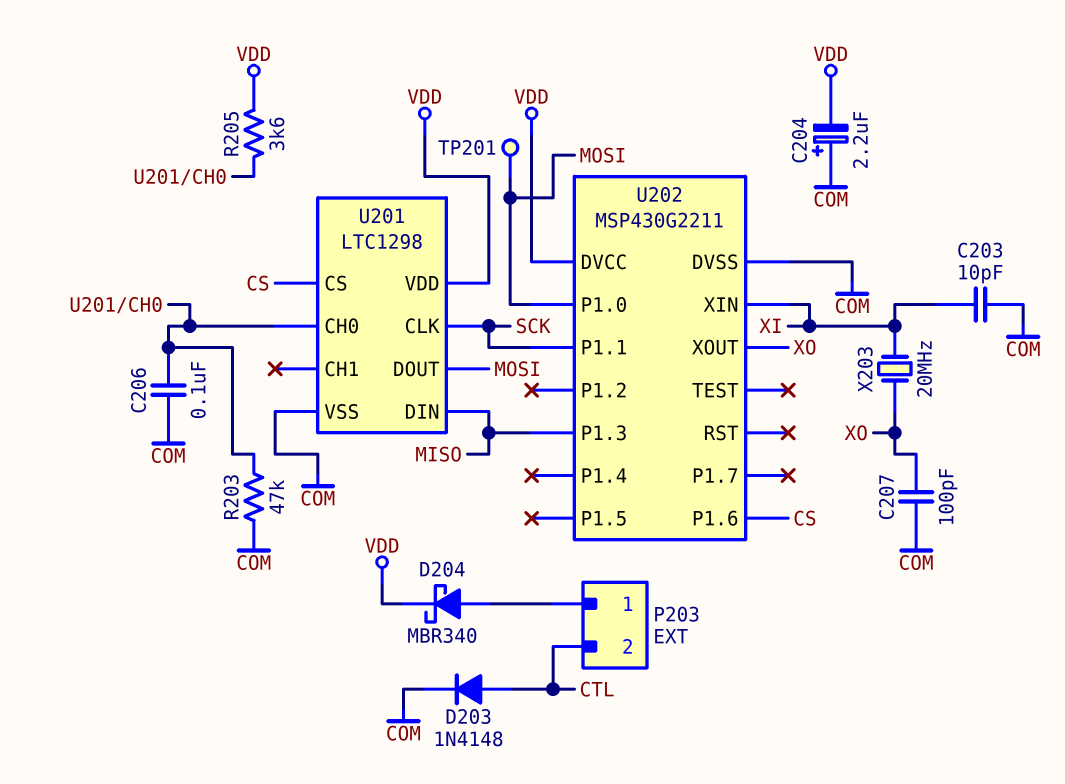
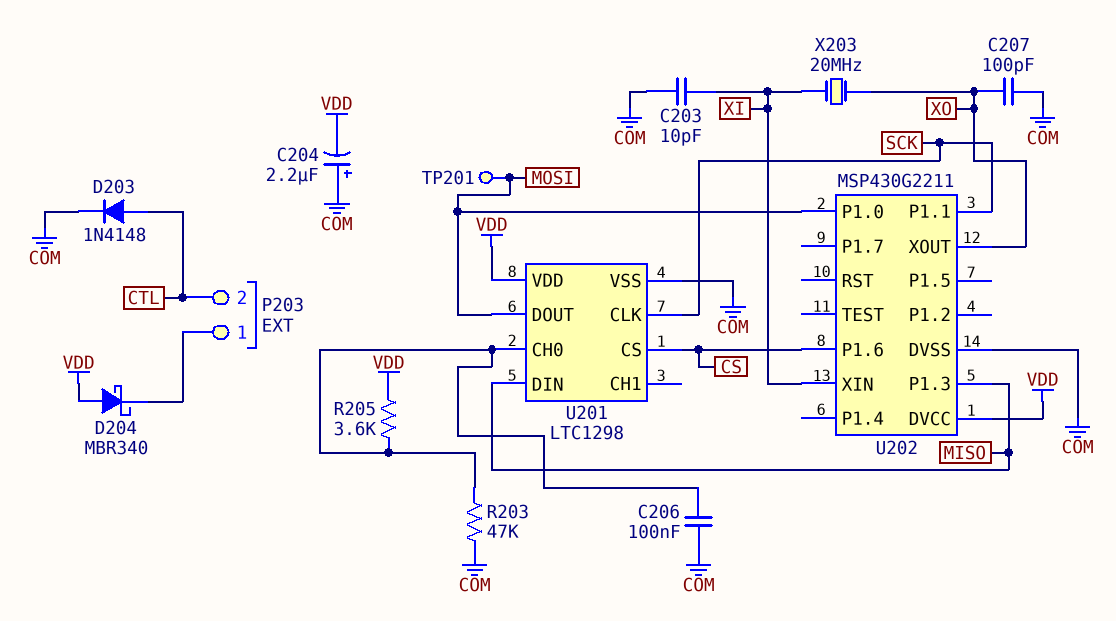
D204: schottky MBR340 (A P203/1, K VDD) -> schottky MBR340 (A VDD, K P203/1)

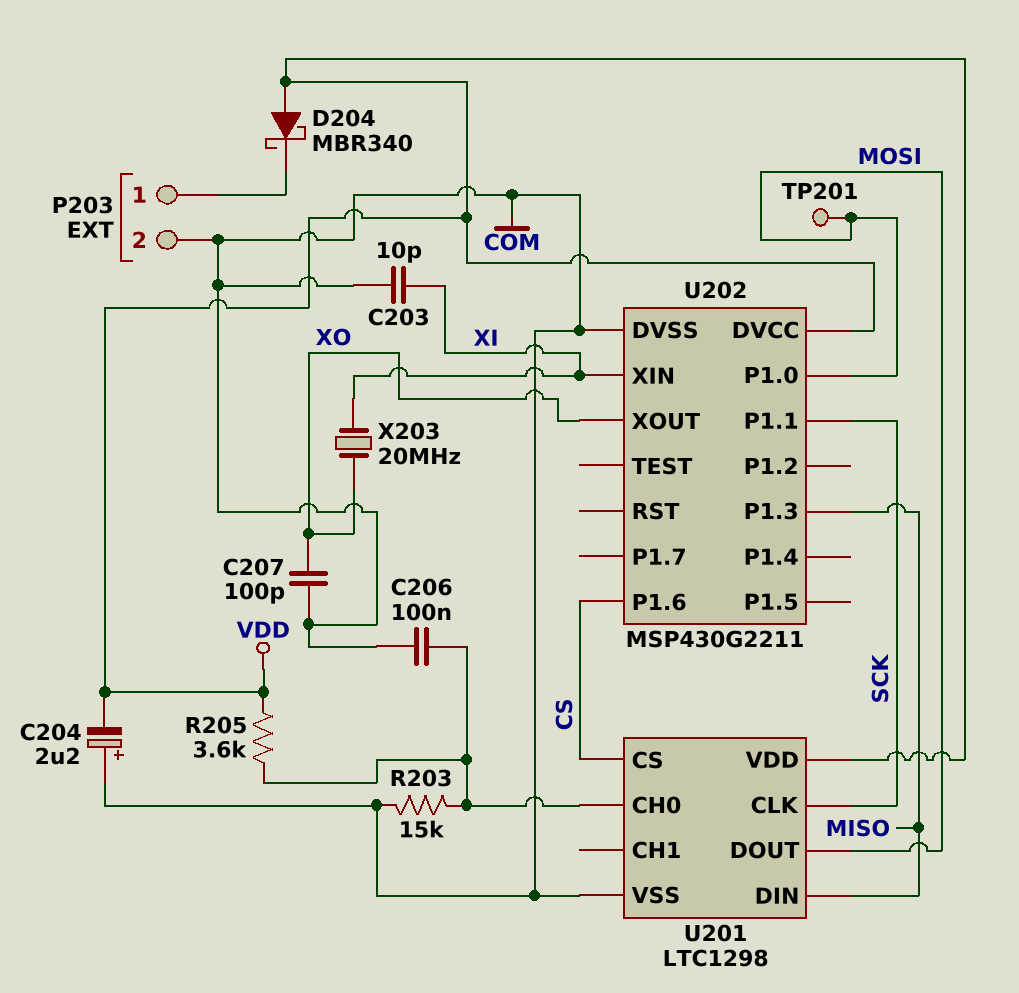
D203: diode 1N4148 (A CTL, K COM) -> none
P203 pin 2: CTL -> COM
R203: 47k (COM, U201/CH0) -> 15k (COM, U201/CH0)

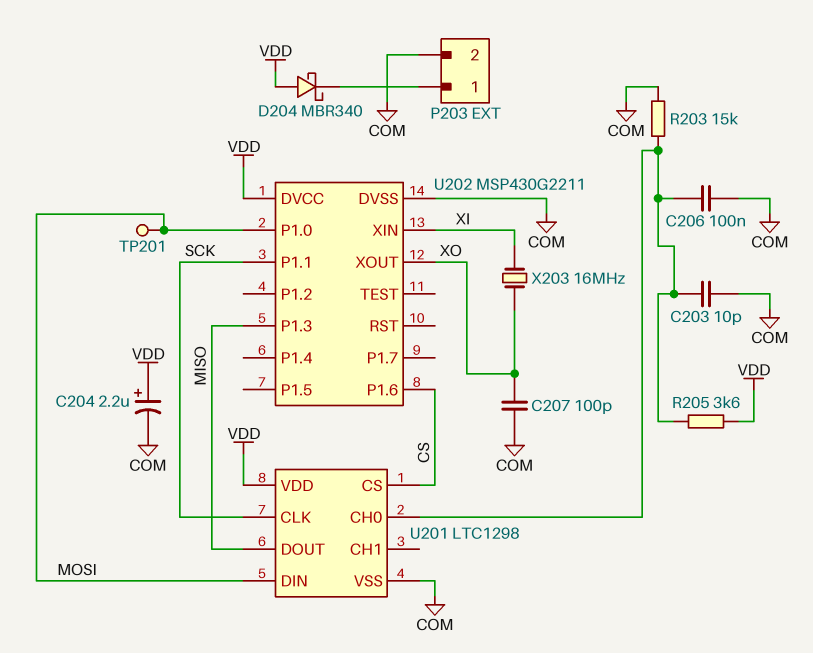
C203: 10pF (COM, XI) -> 10pF (COM, U201/CH0)
C204: 2.2uF (plus COM, minus VDD) -> 2.2uF (plus VDD, minus COM)
U201 pin DIN: MISO -> MOSI
U201 pin DOUT: MOSI -> MISO
X203: 20MHz (XI, XO) -> 16MHz (XI, XO)

